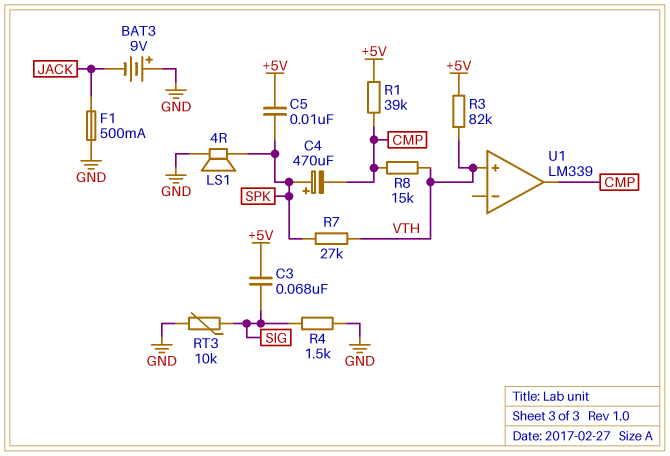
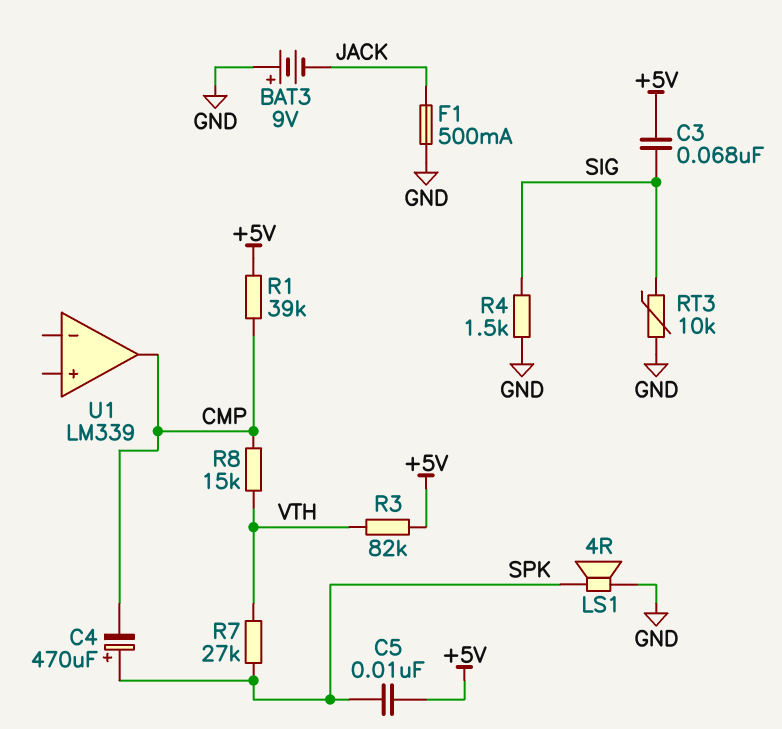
U1 pin in+: VTH -> none

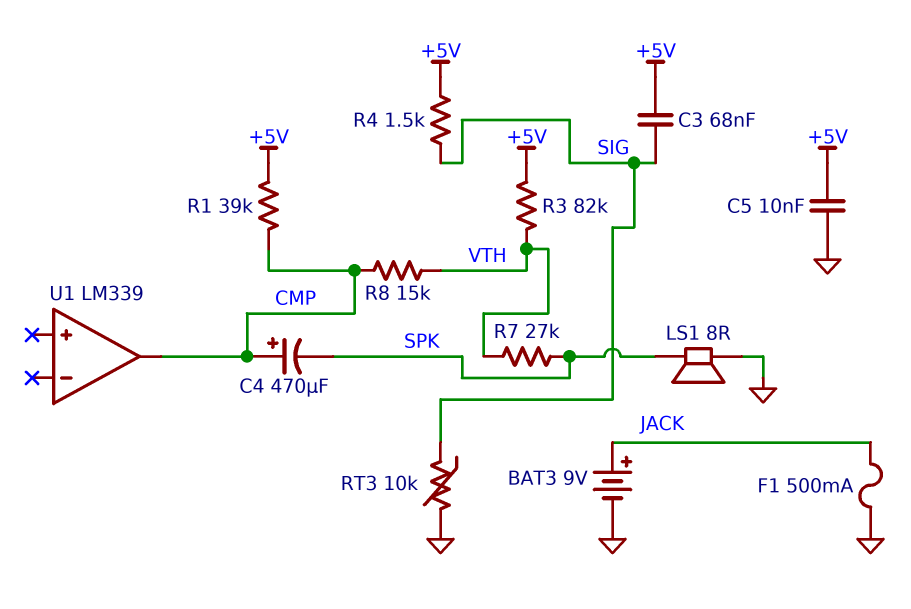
BAT3: 9V (plus GND, minus JACK) -> 9V (plus JACK, minus GND)
C4: 470uF (plus SPK, minus CMP) -> 470uF (plus CMP, minus SPK)
C5: 10nF (+5V, SPK) -> 10nF (+5V, GND)
LS1: speaker 4R (GND, SPK) -> speaker 8R (GND, SPK)
R4: 1.5k (GND, SIG) -> 1.5k (+5V, SIG)

